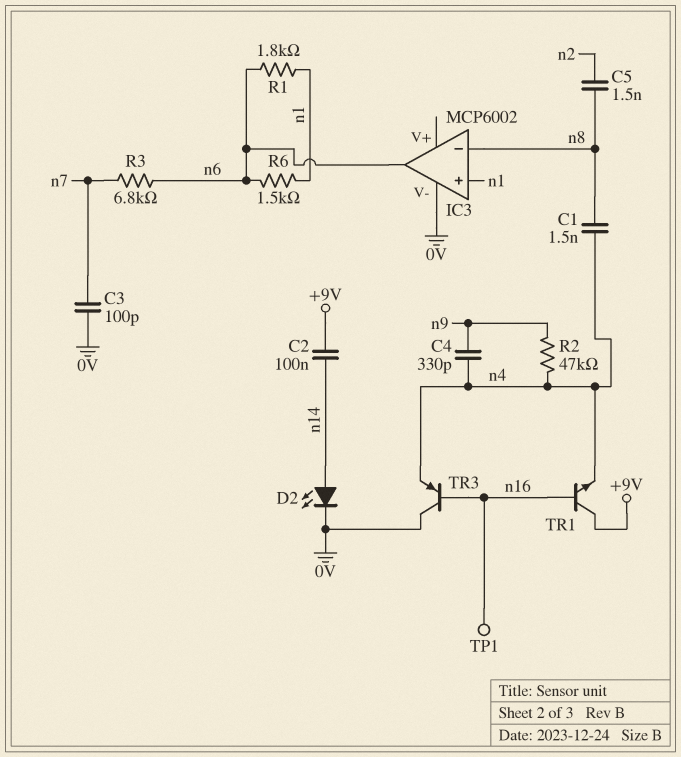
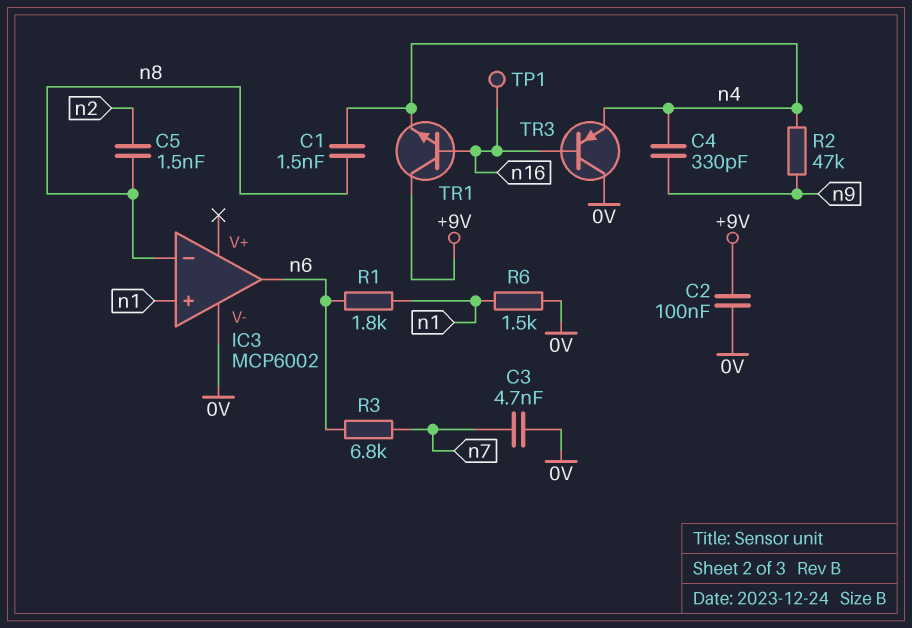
C2: 100nF (+9V, n14) -> 100nF (+9V, 0V)
C3: 100pF (0V, n7) -> 4.7nF (0V, n7)
D2: LED (A n14, K 0V) -> none
R6: 1.5k (n1, n6) -> 1.5k (0V, n1)

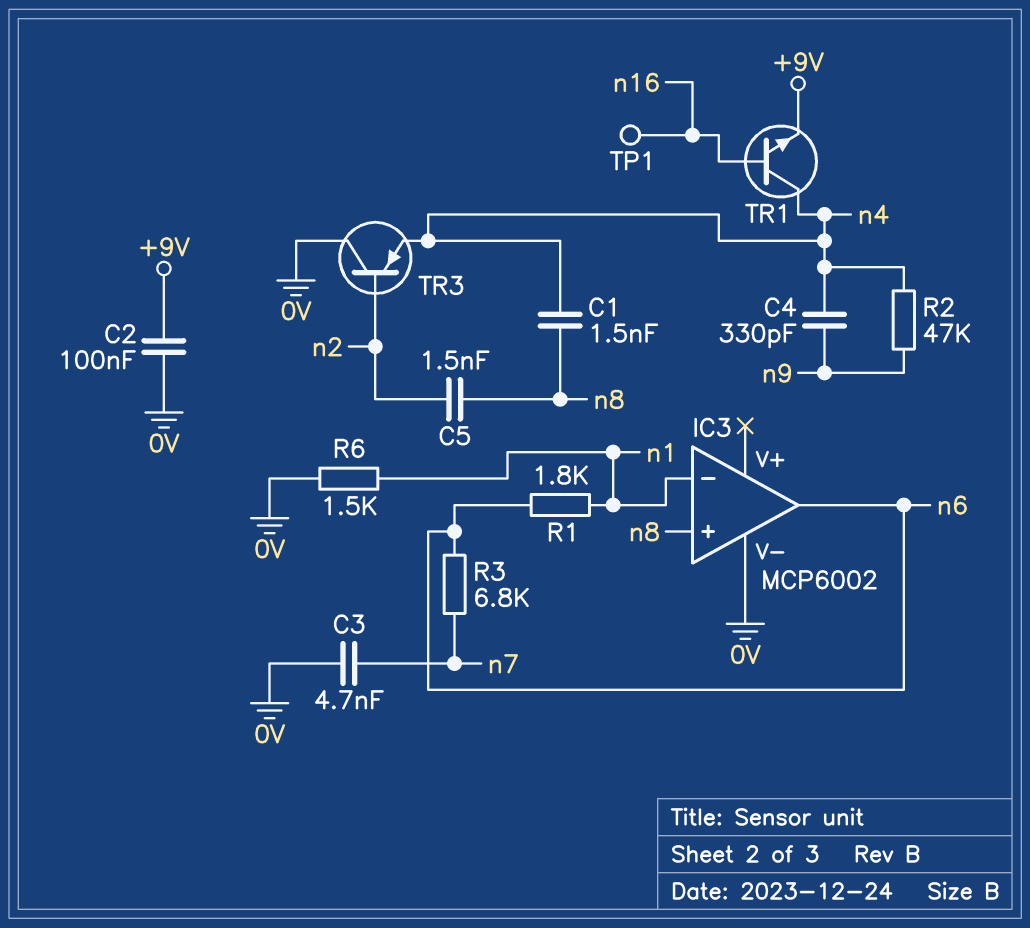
IC3 pin in+: n1 -> n8
IC3 pin in-: n8 -> n1
TR1: NPN (B n16, C +9V, E n4) -> NPN (B n16, C n4, E +9V)
TR3: PNP (B n16, C 0V, E n4) -> PNP (B n2, C 0V, E n4)

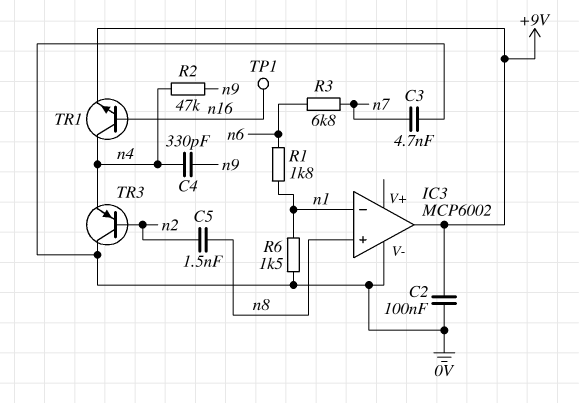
C1: 1.5nF (n4, n8) -> none
IC3 pin out: n6 -> +9V

